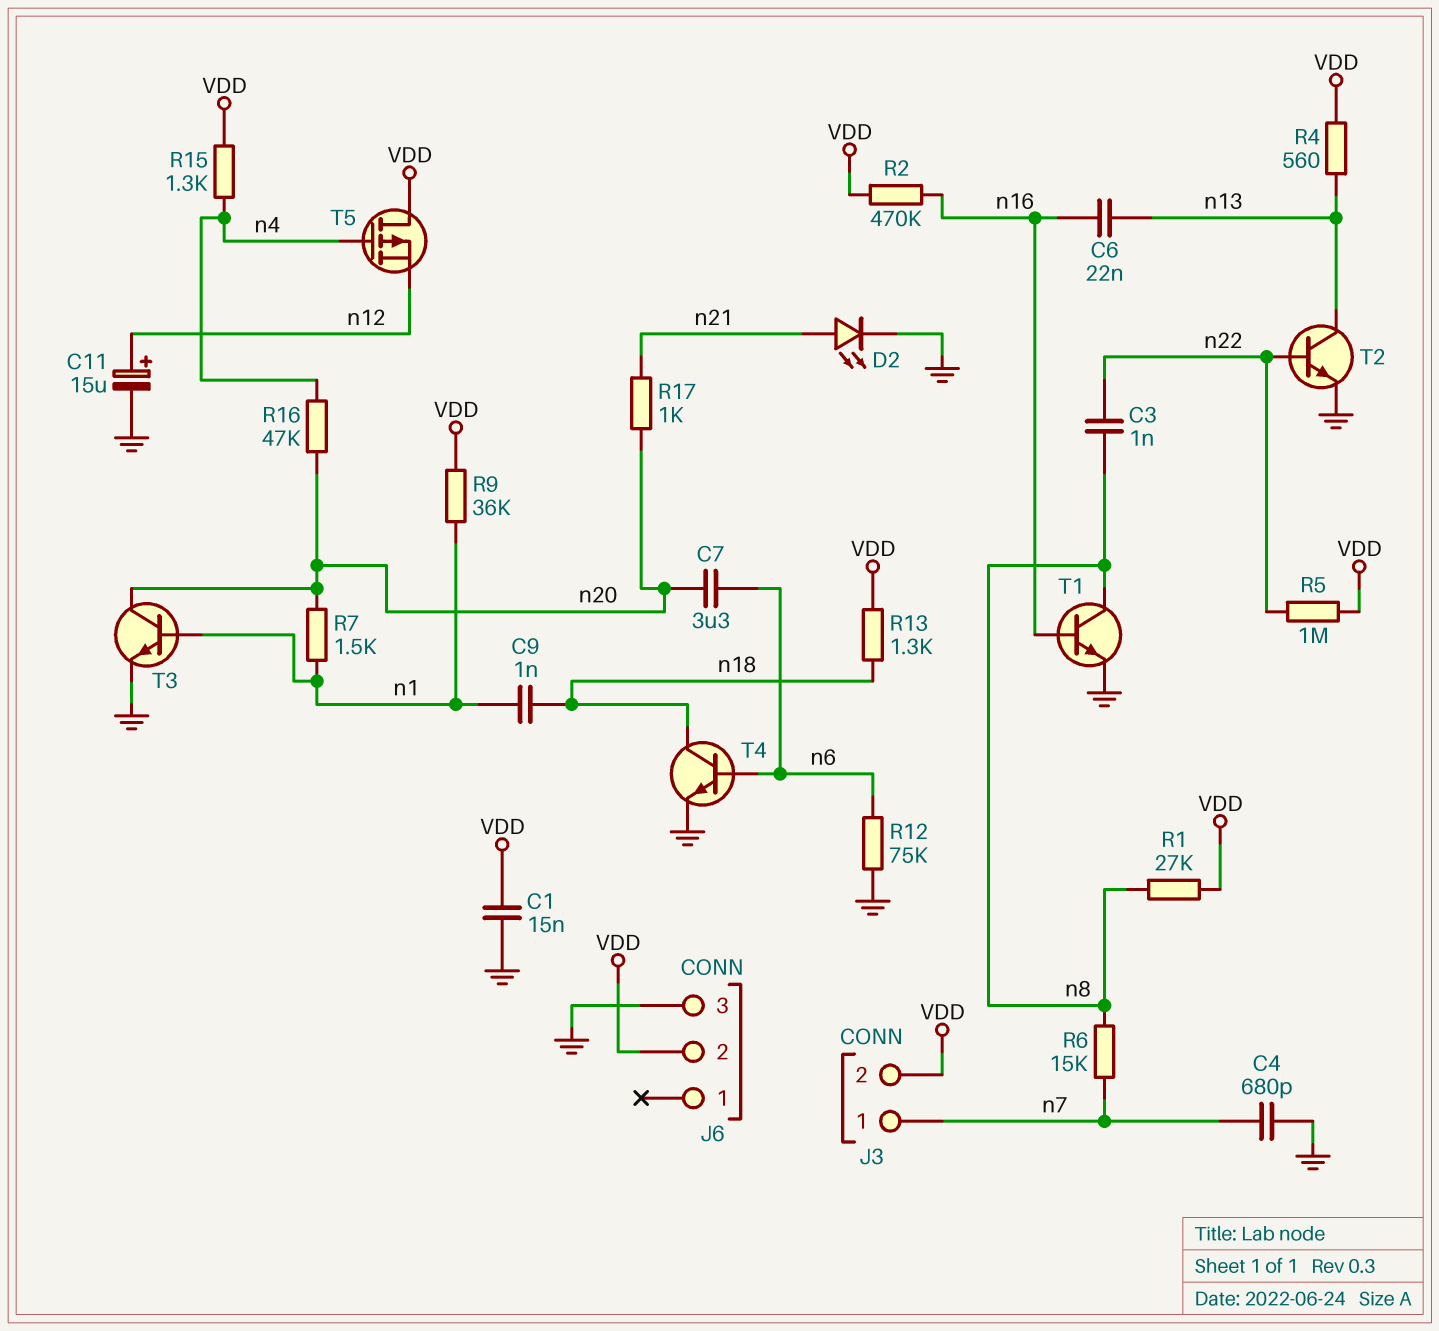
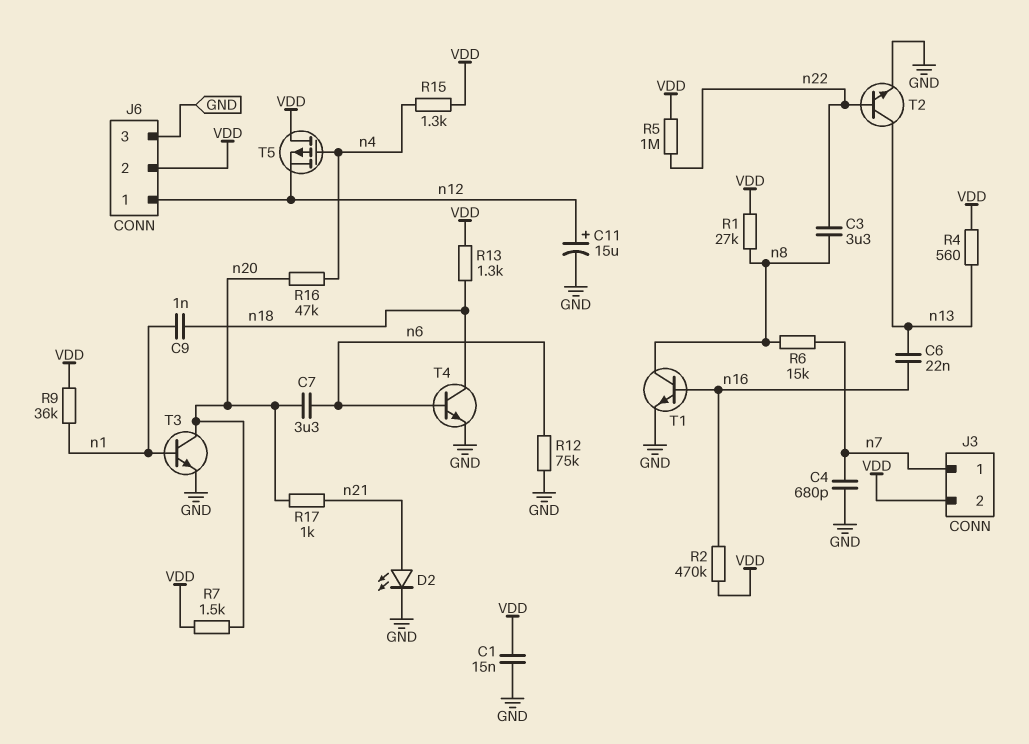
C3: 1nF (n8, n22) -> 3.3uF (n8, n22)
J6 pin 1: none -> n12
R7: 1.5k (n1, n20) -> 1.5k (VDD, n20)

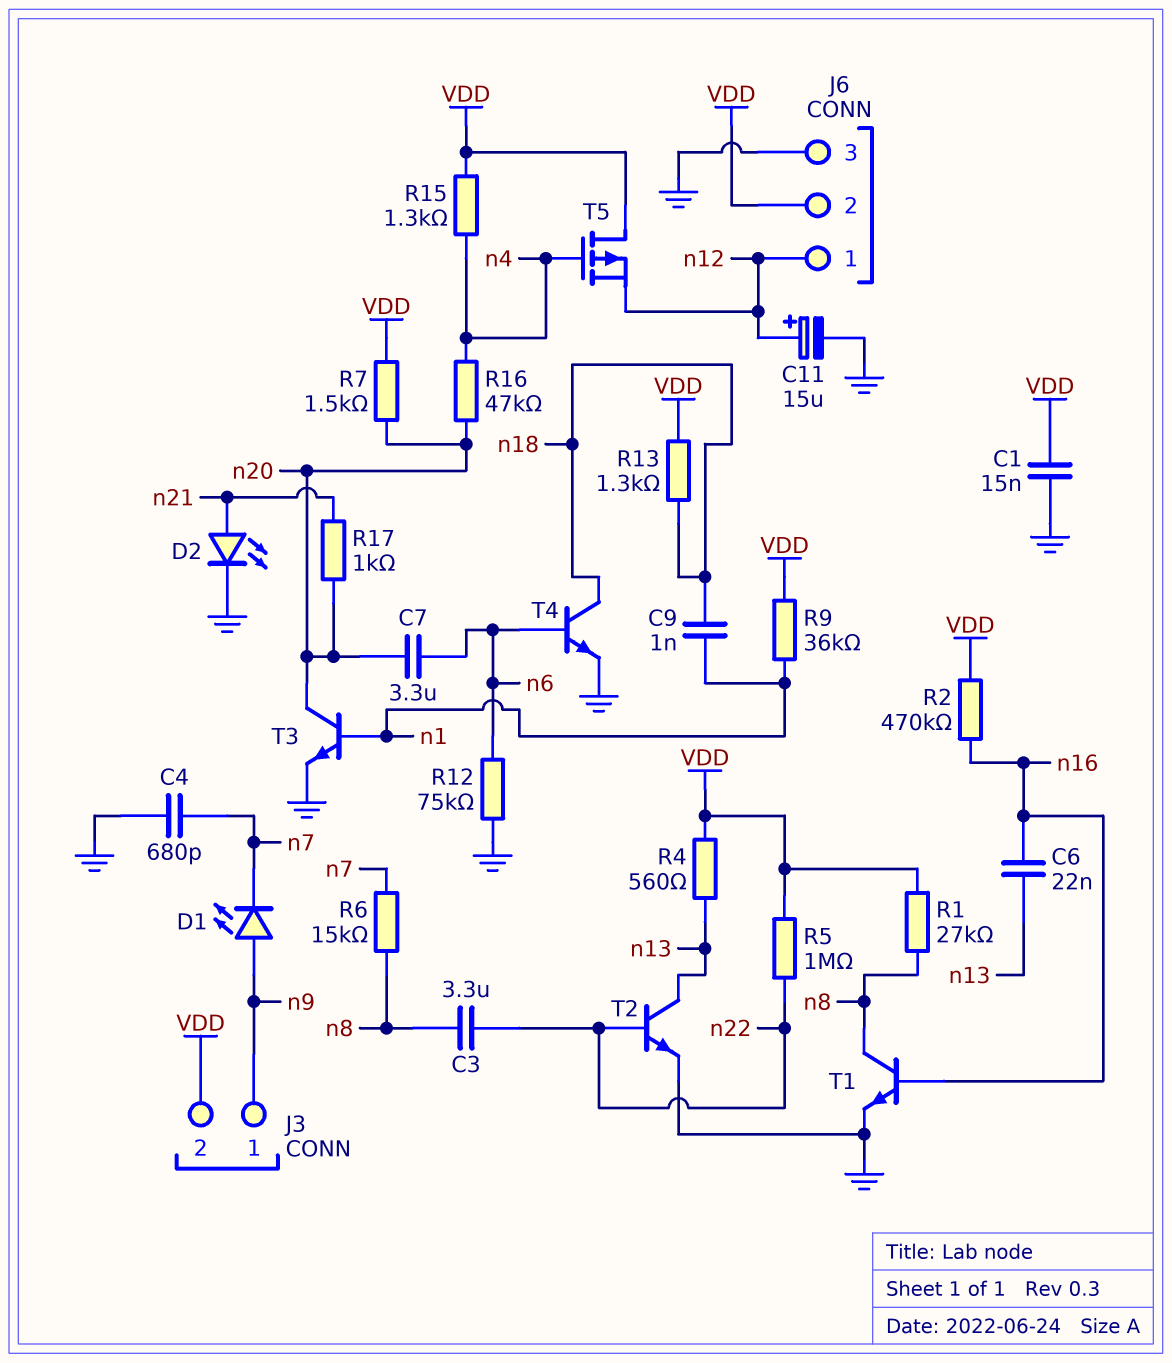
D1: none -> LED (A n9, K n7)
J3 pin 1: n7 -> n9

